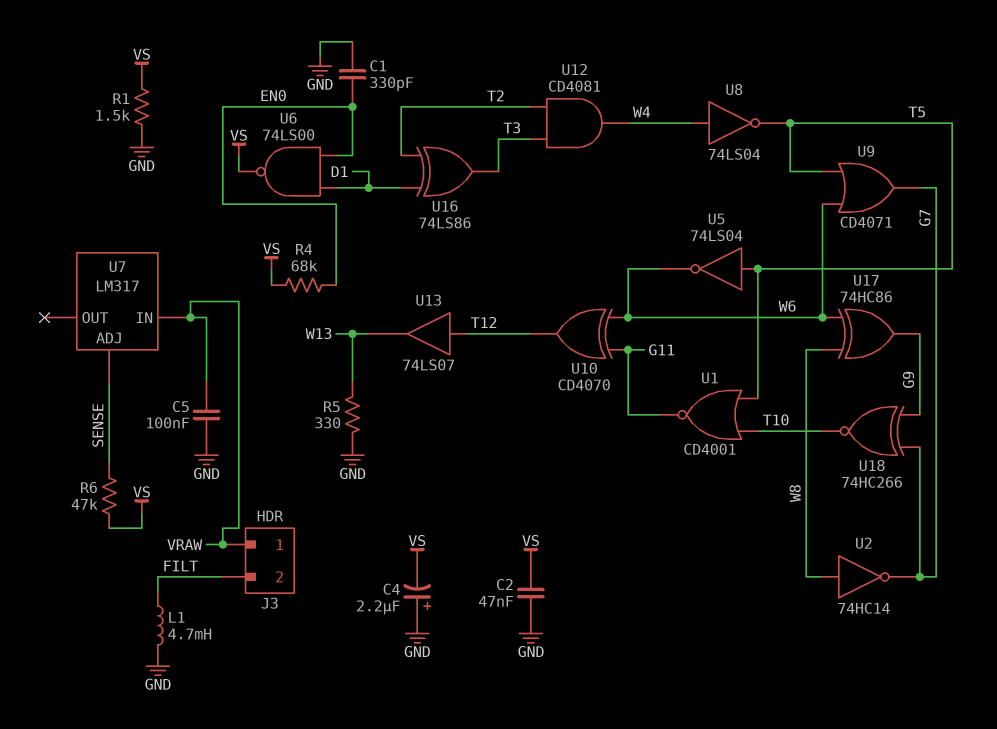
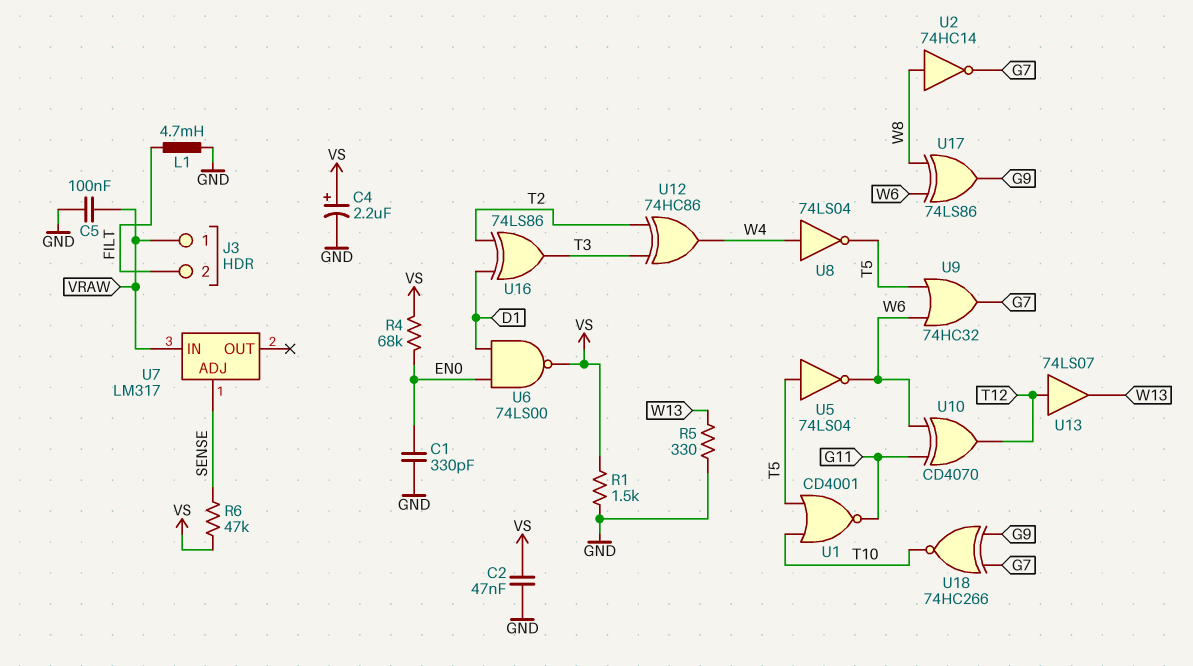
C4: 2.2uF (plus GND, minus VS) -> 2.2uF (plus VS, minus GND)
U9: OR CD4071 (in T5, in W6, out G7) -> OR 74HC32 (in T5, in W6, out G7)
U12: AND CD4081 (in T2, in T3, out W4) -> XOR 74HC86 (in T2, in T3, out W4)
U17: XOR 74HC86 (in W6, in W8, out G9) -> XOR 74LS86 (in W6, in W8, out G9)

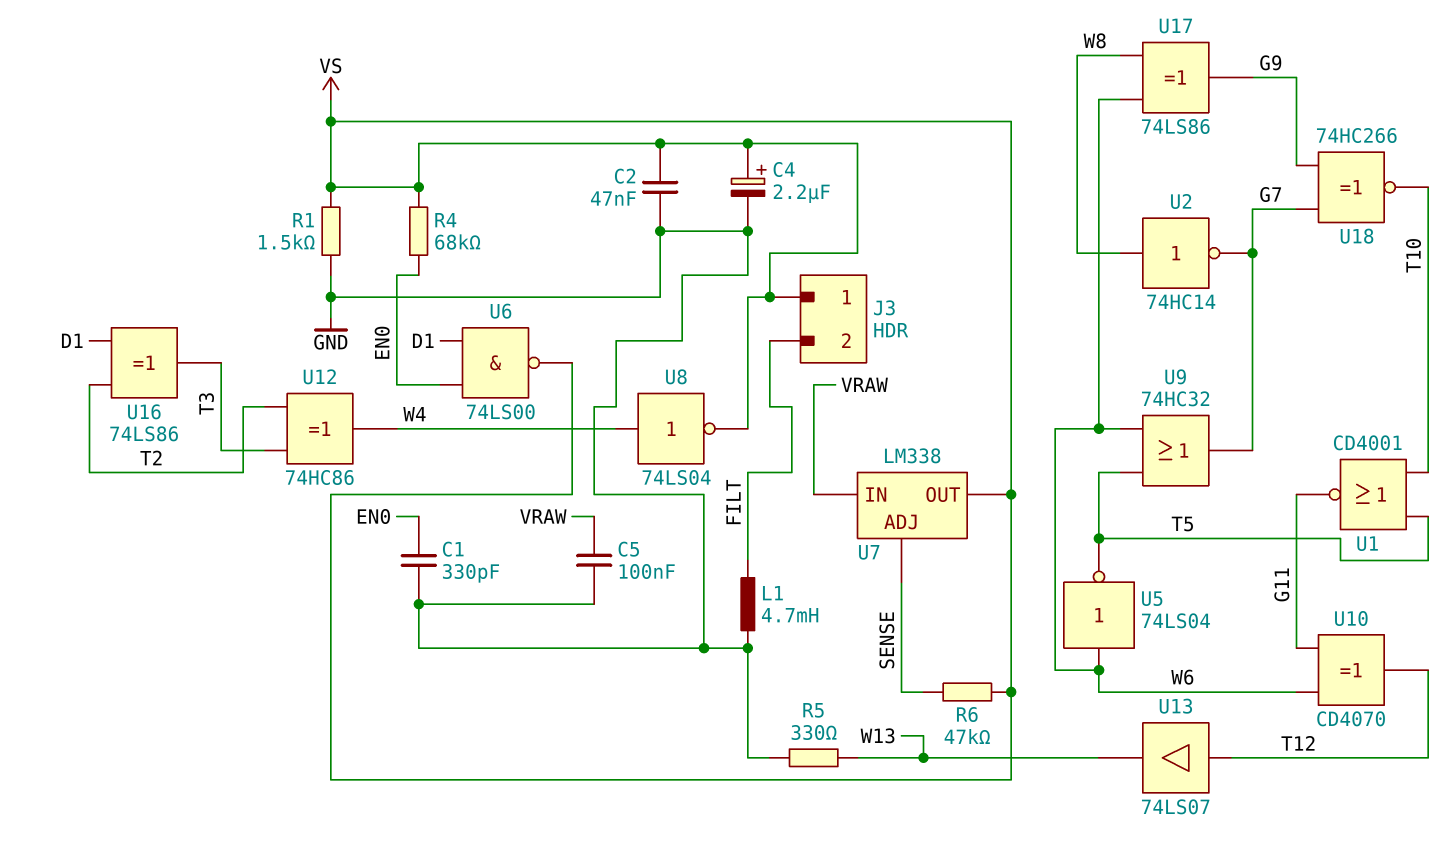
J3 pin 1: VRAW -> VS
U5: NOT 74LS04 (in T5, out W6) -> NOT 74LS04 (in W6, out T5)
U7: LM317 -> LM338
U7 pin OUT: none -> VS
U8: NOT 74LS04 (in W4, out T5) -> NOT 74LS04 (in W4, out VS)

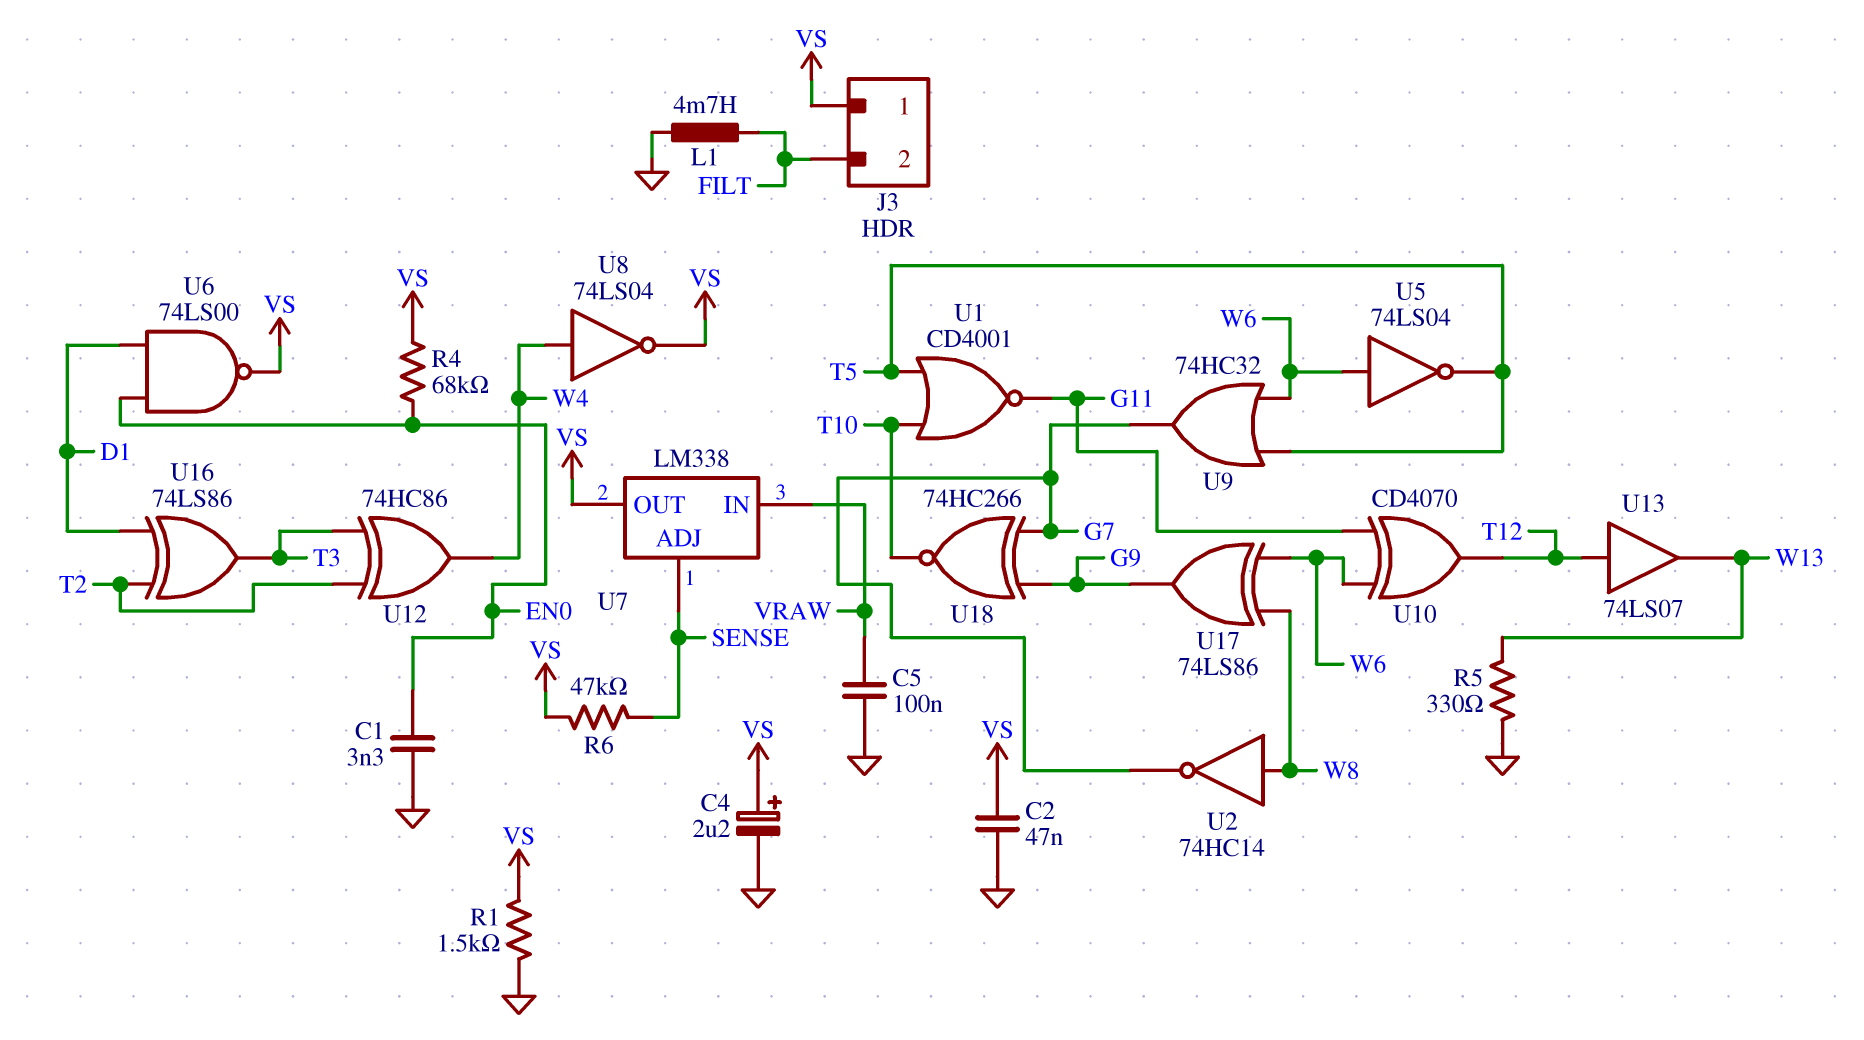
C1: 330pF (EN0, GND) -> 3.3nF (EN0, GND)

